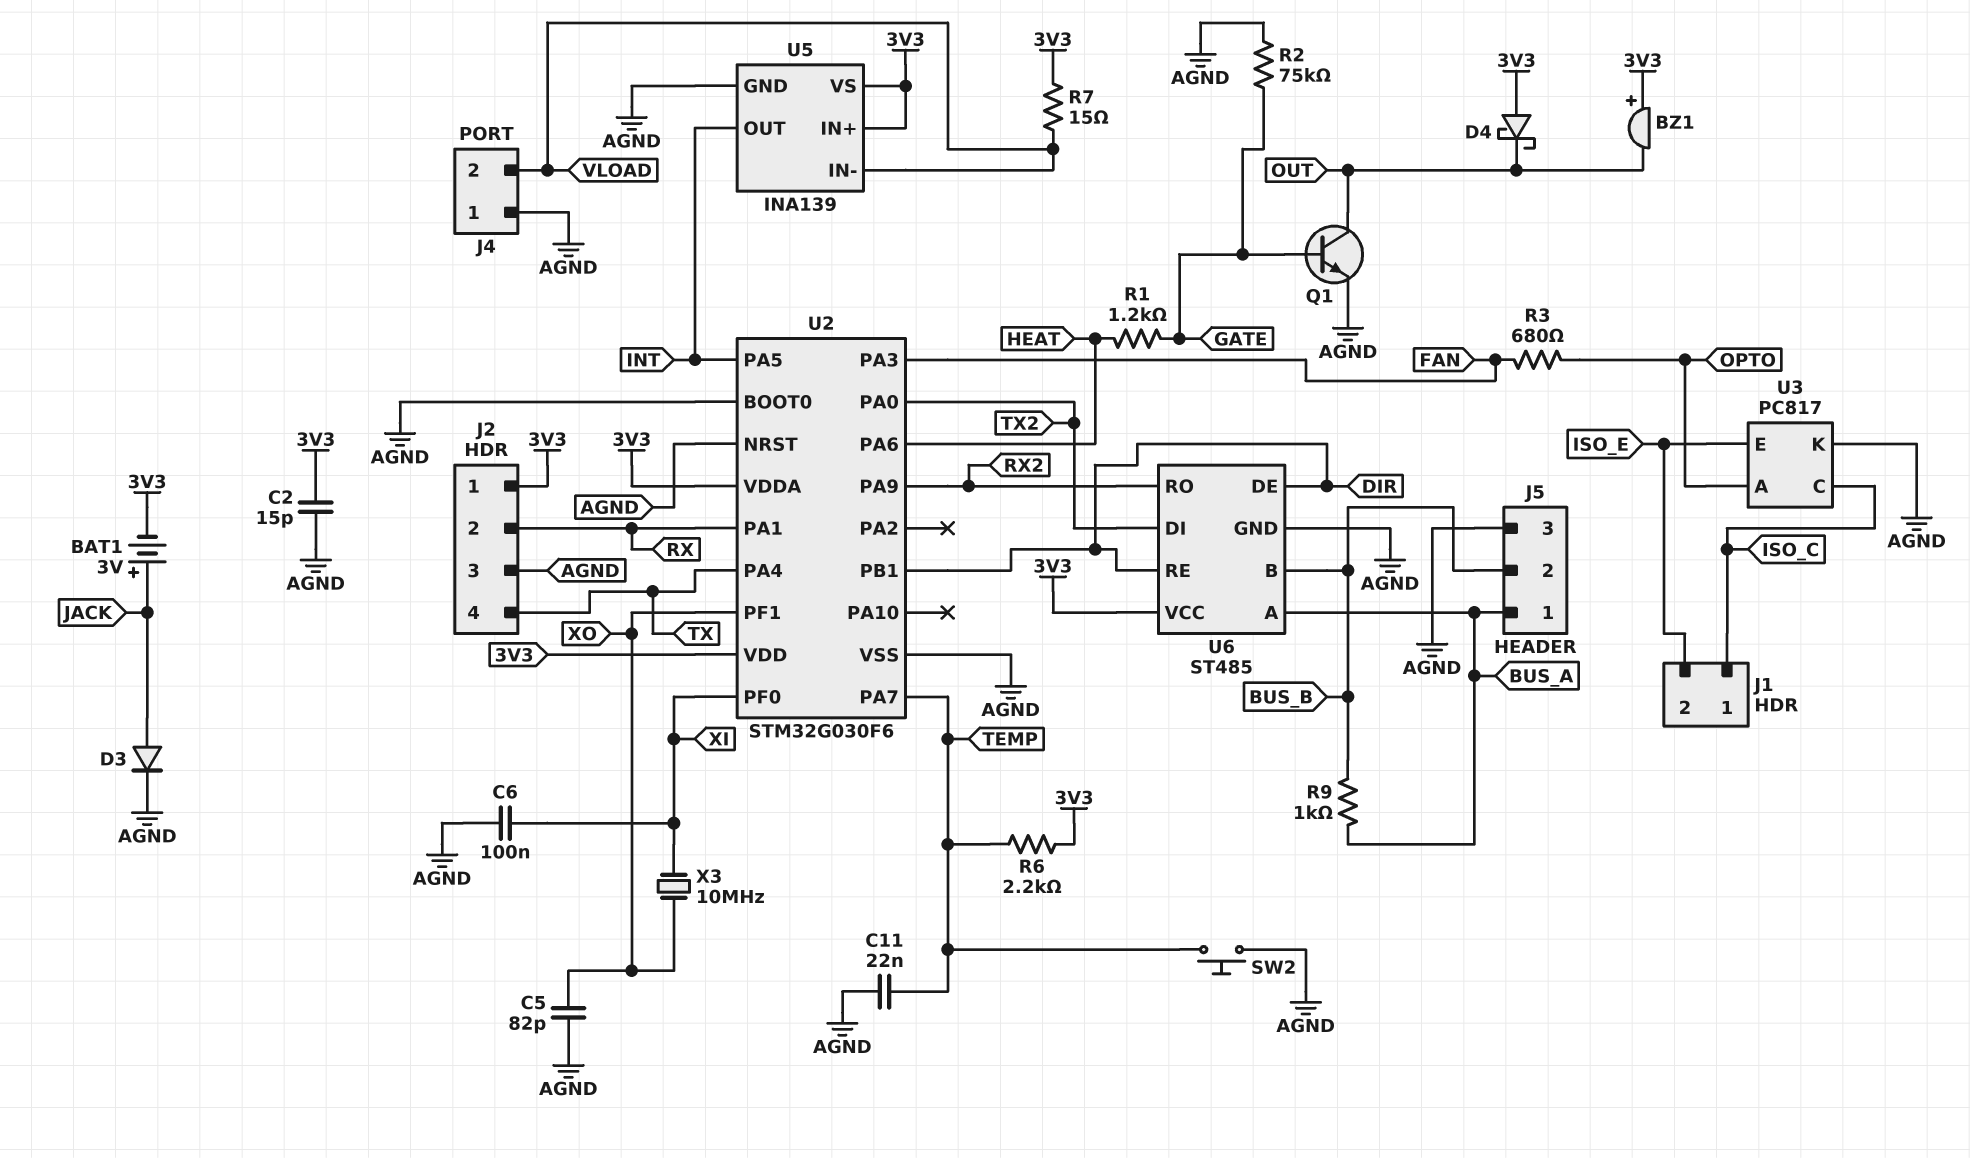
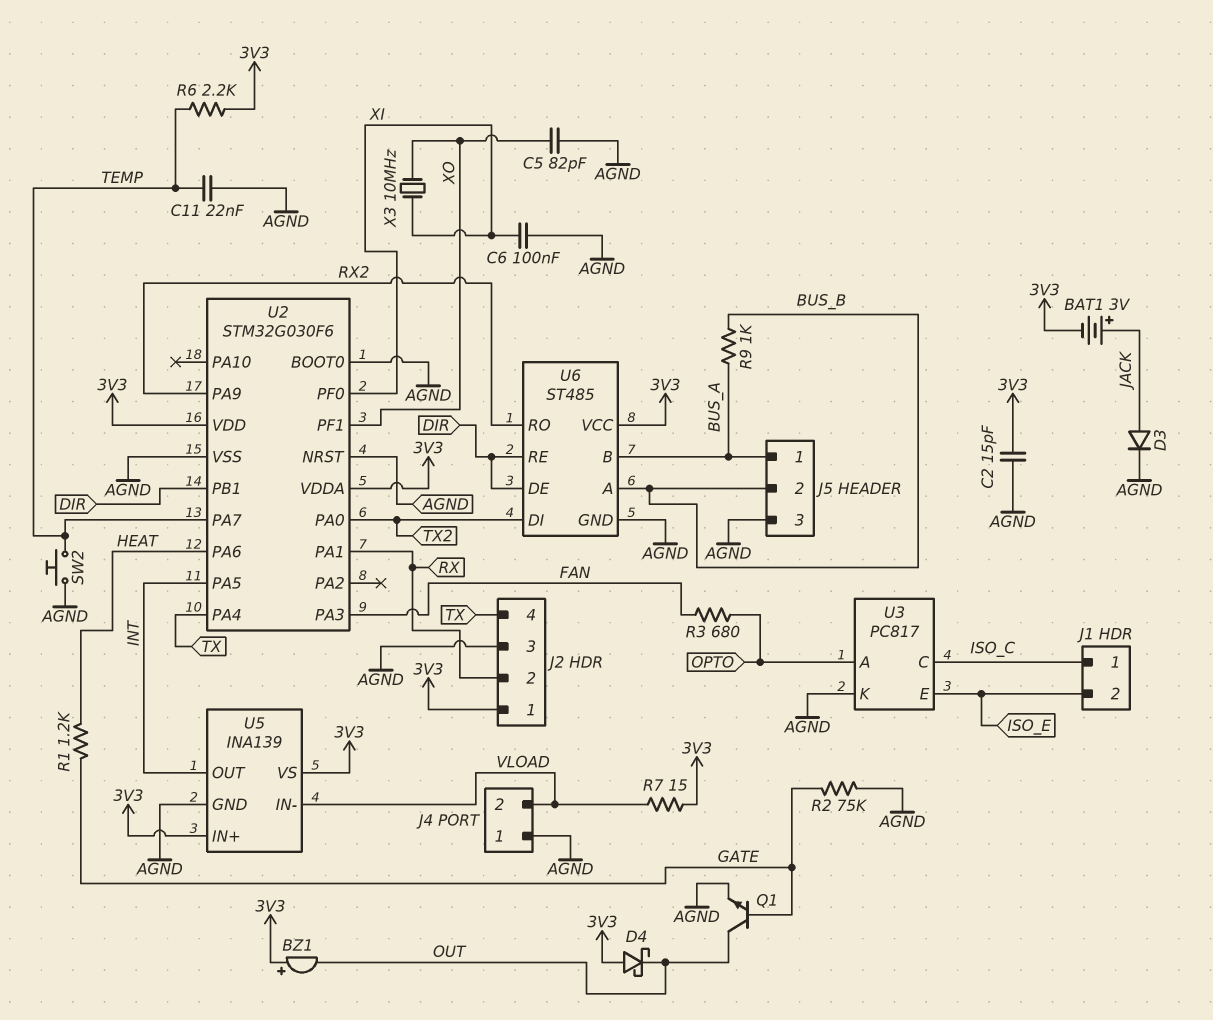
U6 pin A: BUS_A -> BUS_B
U6 pin B: BUS_B -> BUS_A

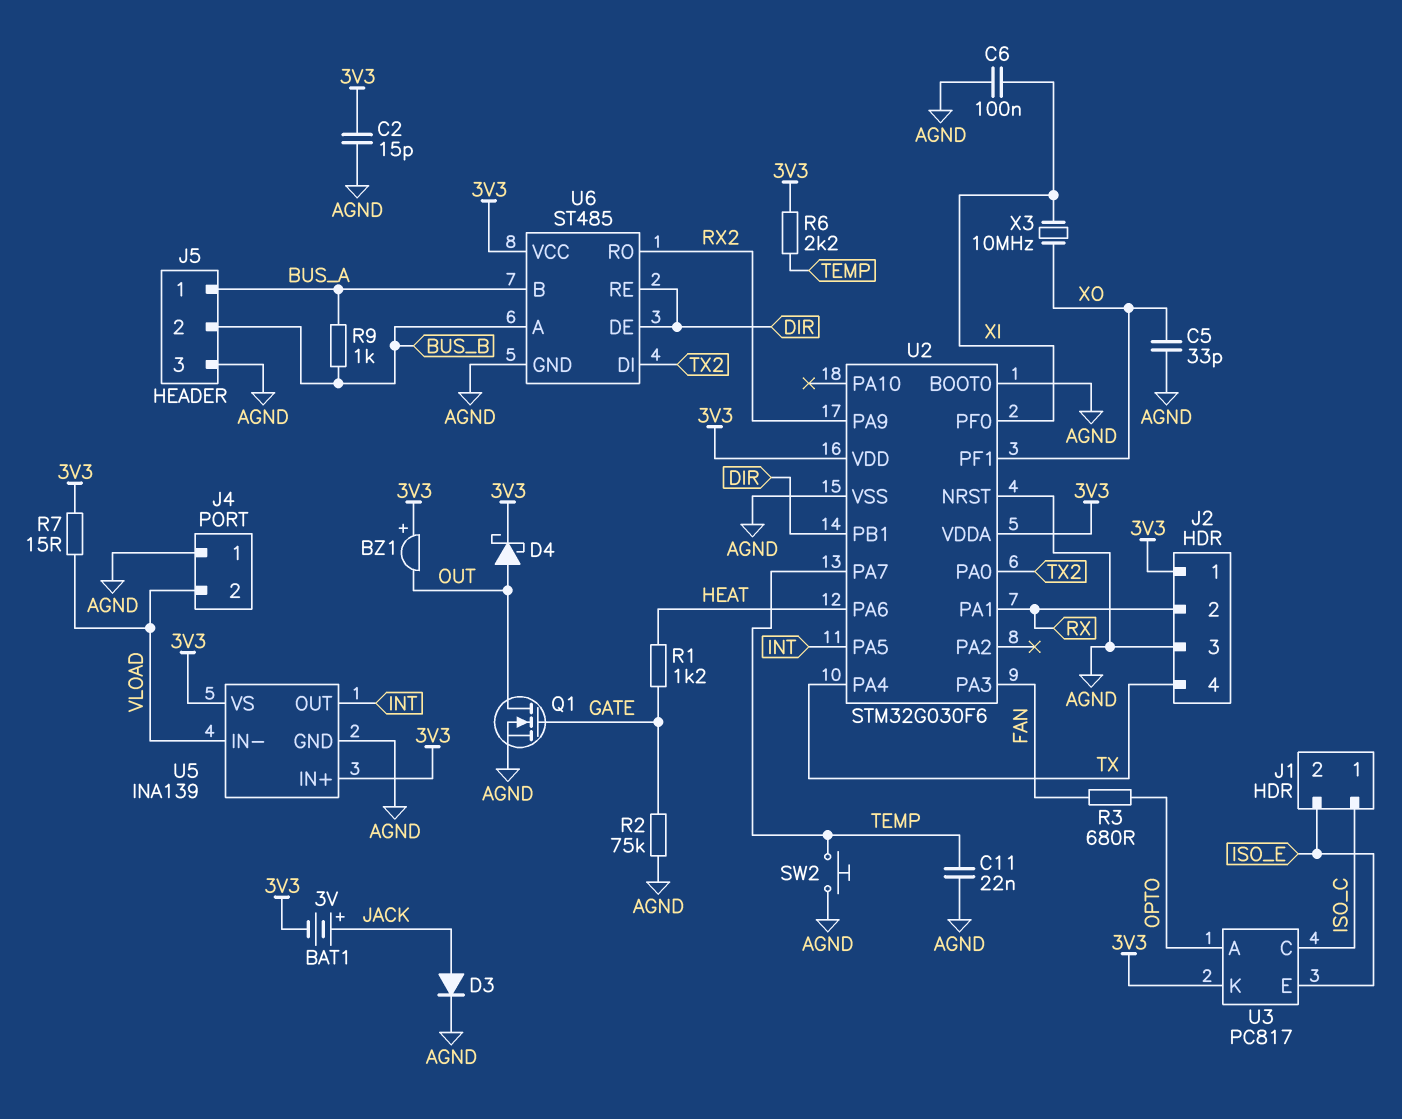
C5: 82pF (AGND, XO) -> 33pF (AGND, XO)
D4: schottky (A 3V3, K OUT) -> schottky (A OUT, K 3V3)
Q1: NPN (B GATE, C OUT, E AGND) -> NMOS (G GATE, D OUT, S AGND)
U3 pin K: AGND -> 3V3

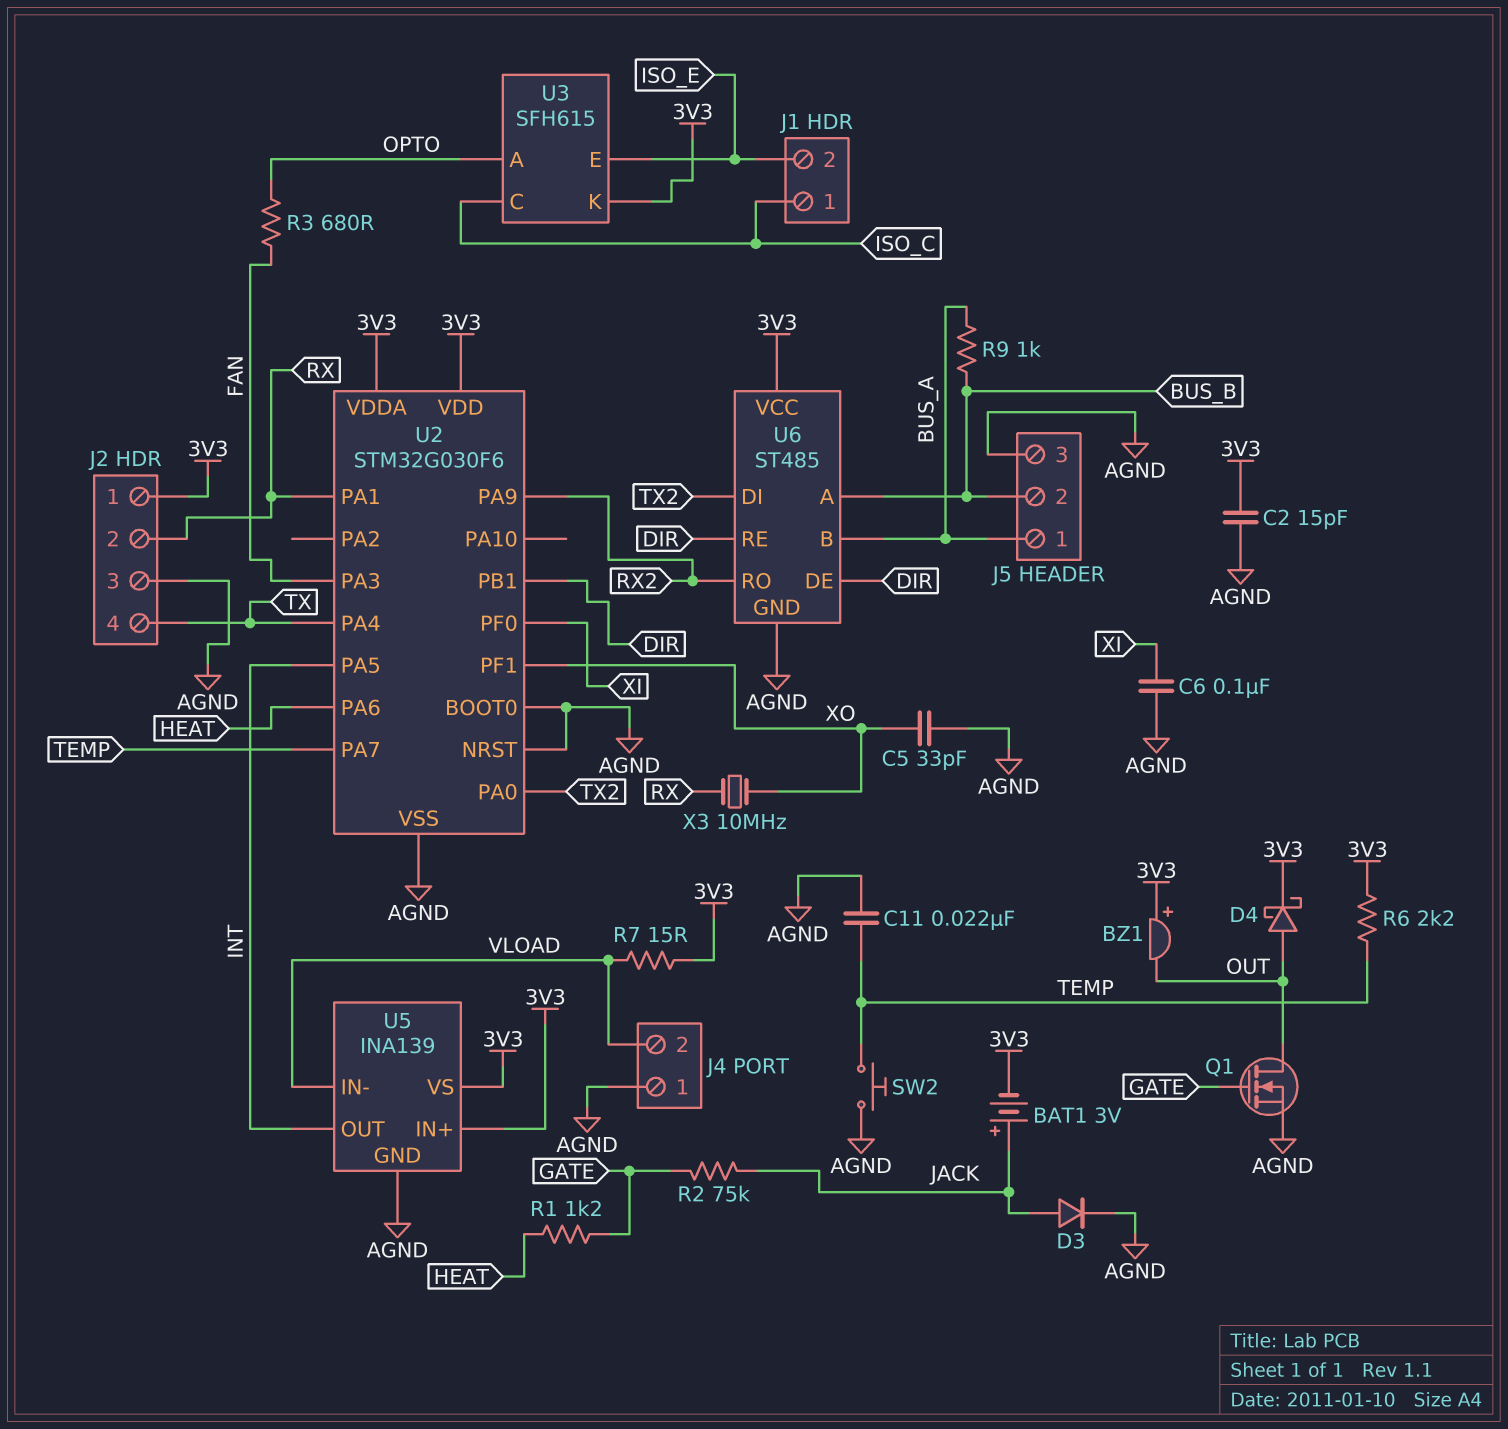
R2: 75k (AGND, GATE) -> 75k (GATE, JACK)
U3: PC817 -> SFH615
X3: 10MHz (XI, XO) -> 10MHz (RX, XO)

